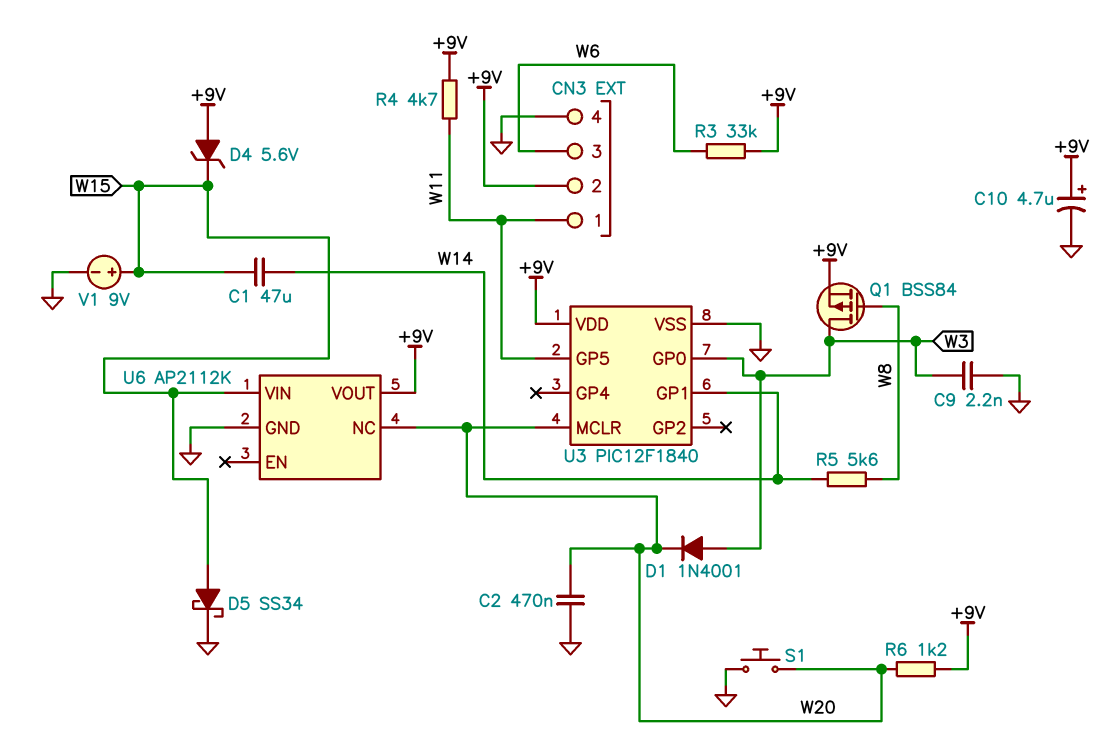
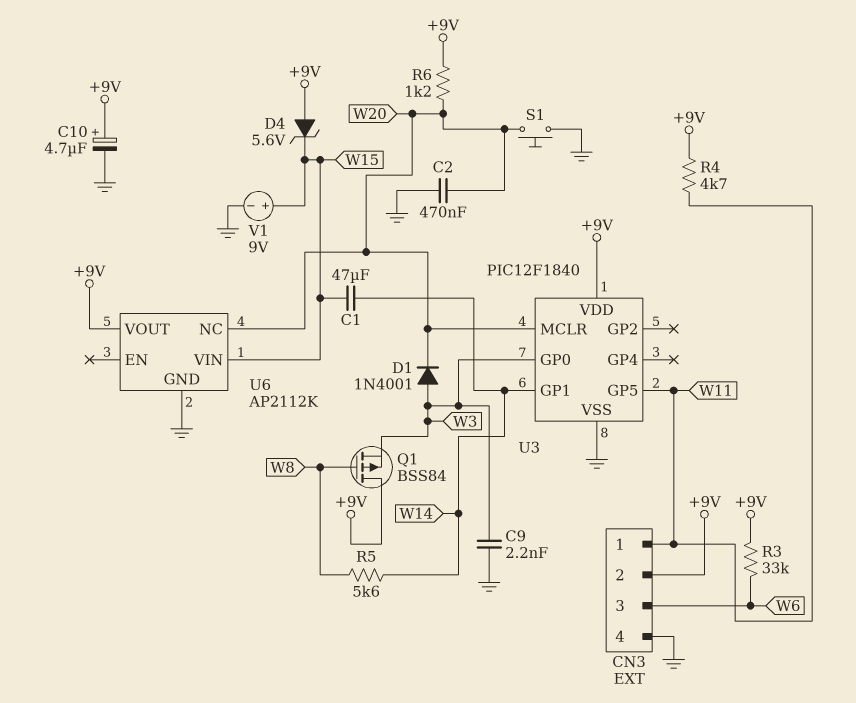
D5: schottky SS34 (A W15, K GND) -> none
Q1: PMOS BSS84 (G W8, D W3, S +9V) -> PMOS BSS84 (G W8, D +9V, S W3)

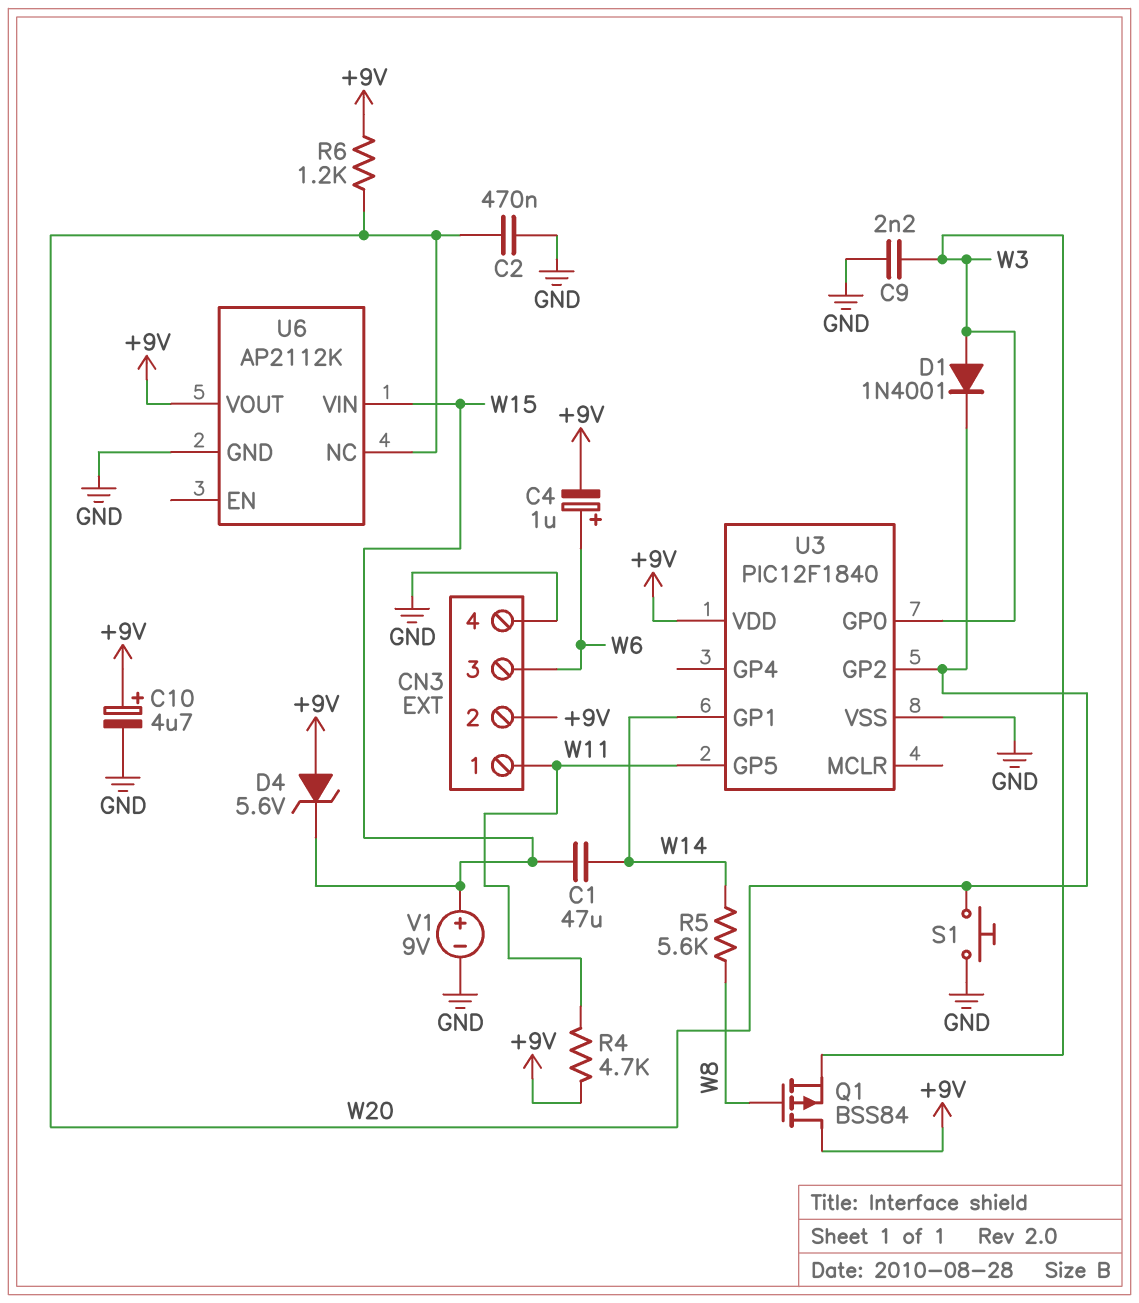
C4: none -> 1uF (plus W6, minus +9V)
R3: 33k (+9V, W6) -> none
U3 pin GP2: none -> W20
U3 pin MCLR: W20 -> none

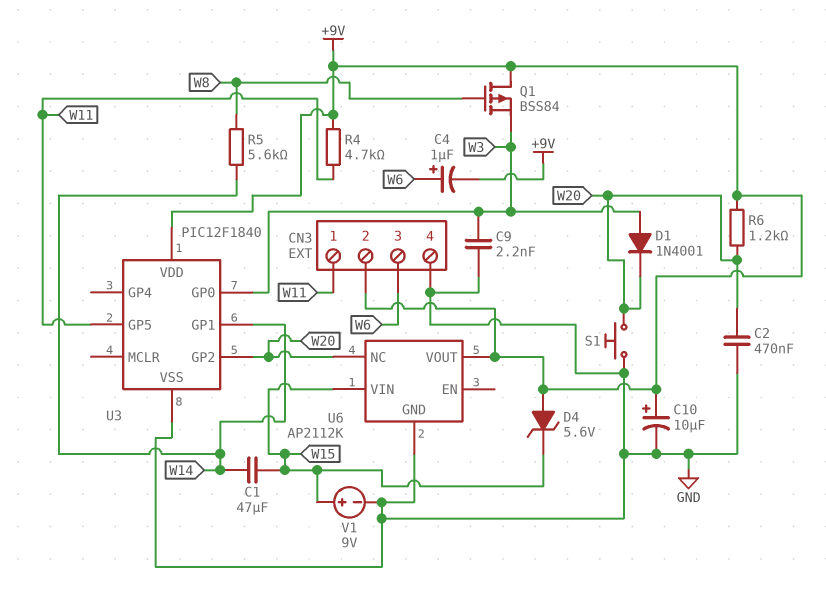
C10: 4.7uF (plus +9V, minus GND) -> 10uF (plus +9V, minus GND)

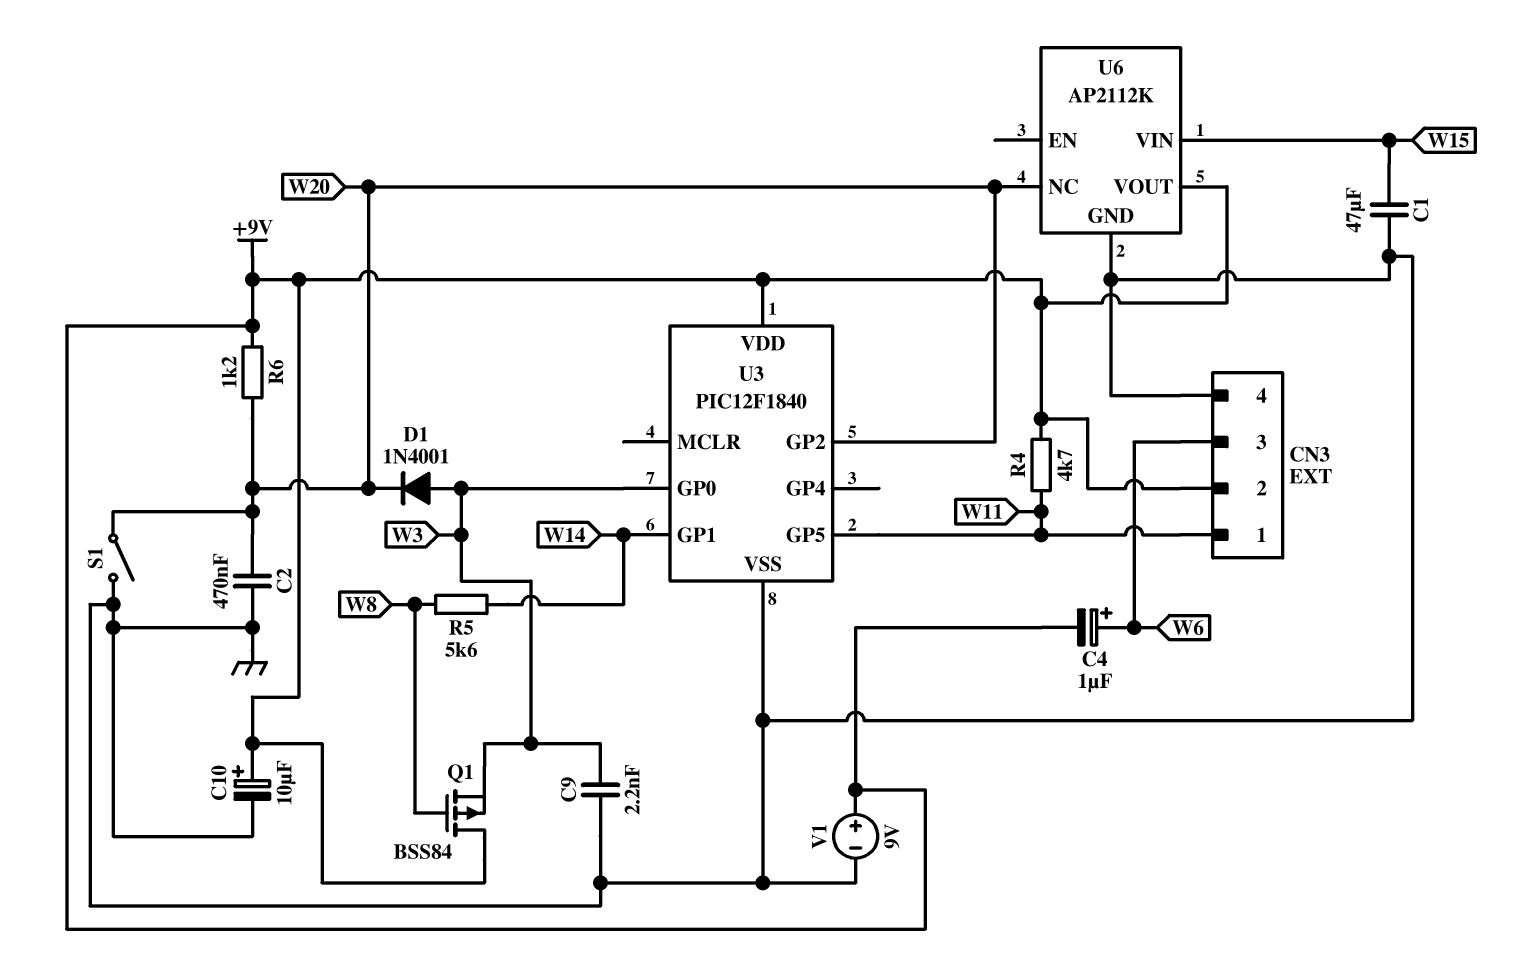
C1: 47uF (W14, W15) -> 47uF (GND, W15)
D4: zener 5.6V (A +9V, K W15) -> none
S1: button (GND, W20) -> switch (GND, W20)
V1: 9V (plus W15, minus GND) -> 9V (plus +9V, minus GND)

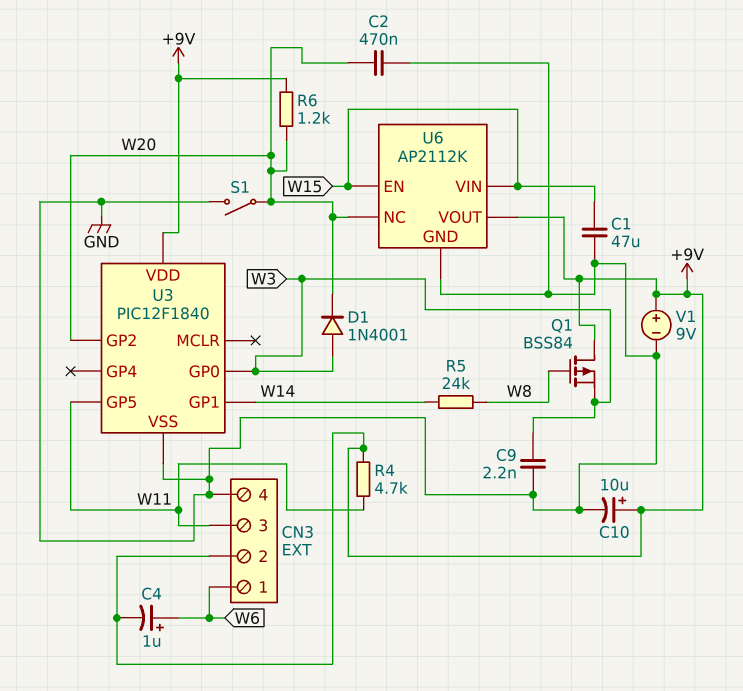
CN3 pin 1: W11 -> W6
CN3 pin 3: W6 -> W11
R5: 5.6k (W8, W14) -> 24k (W8, W14)
U6 pin EN: none -> W15

